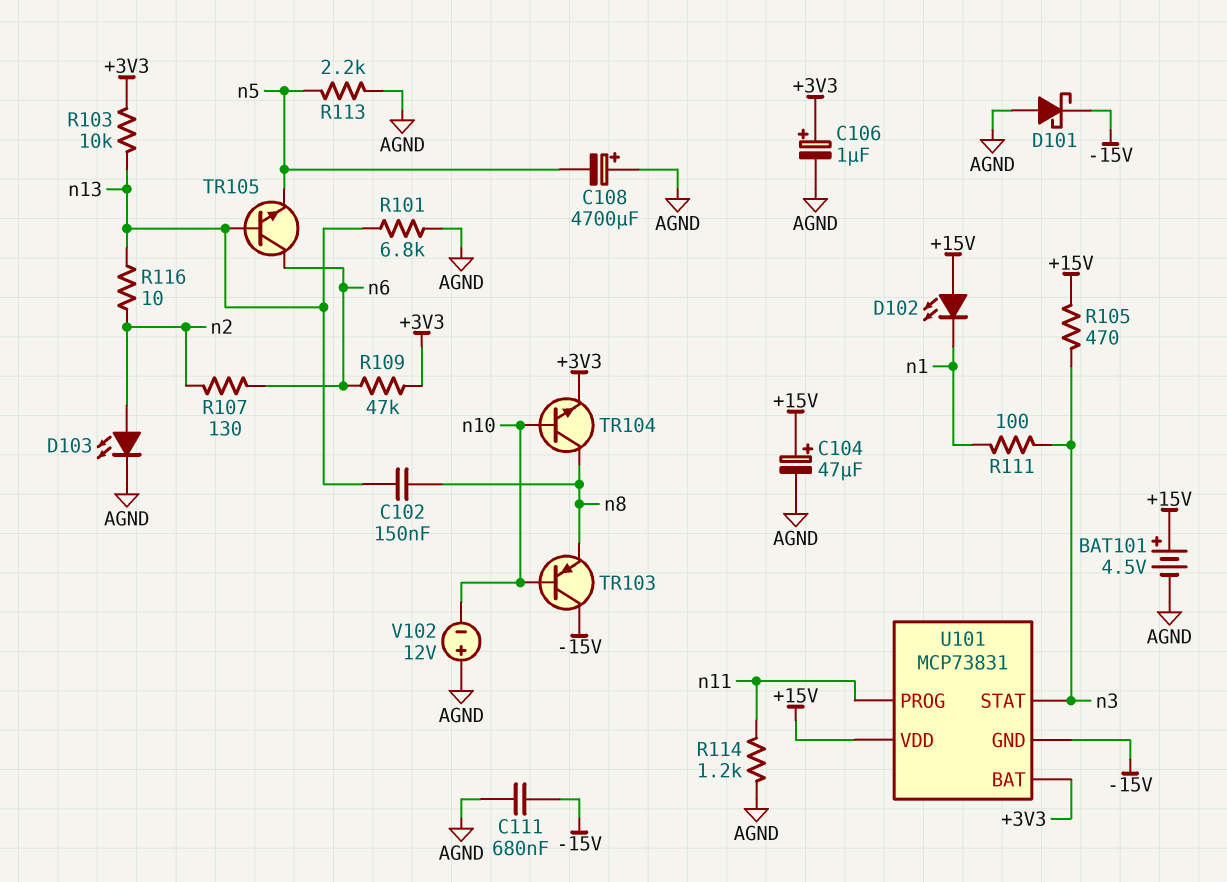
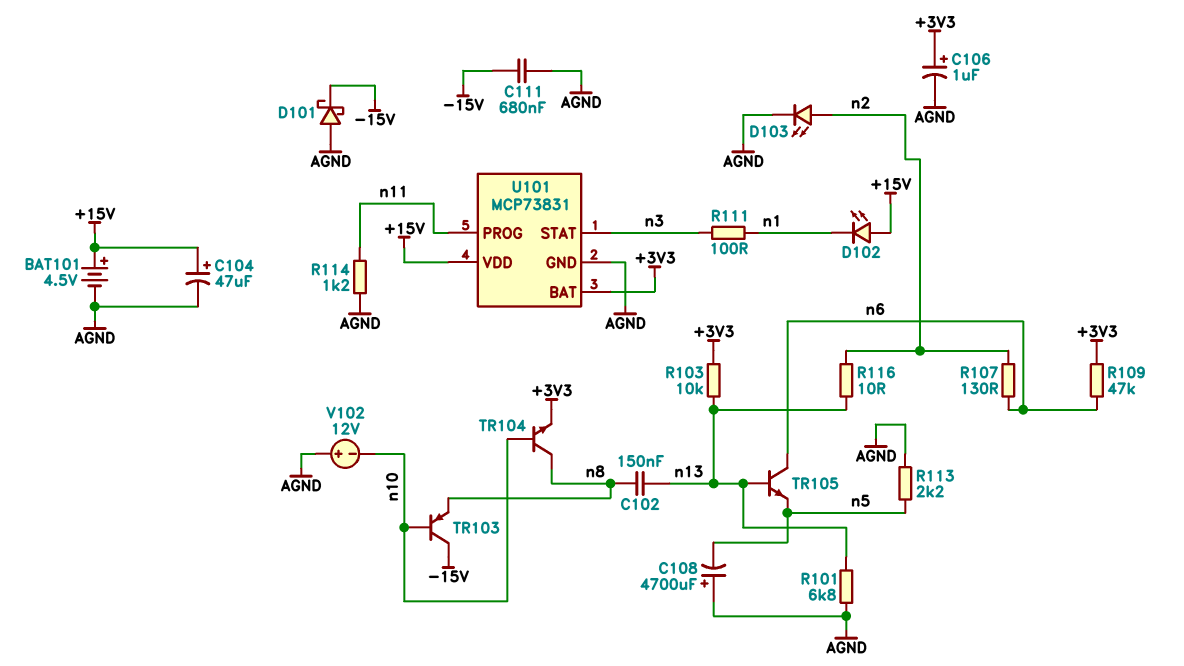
R105: 470 (+15V, n3) -> none
U101 pin GND: -15V -> AGND

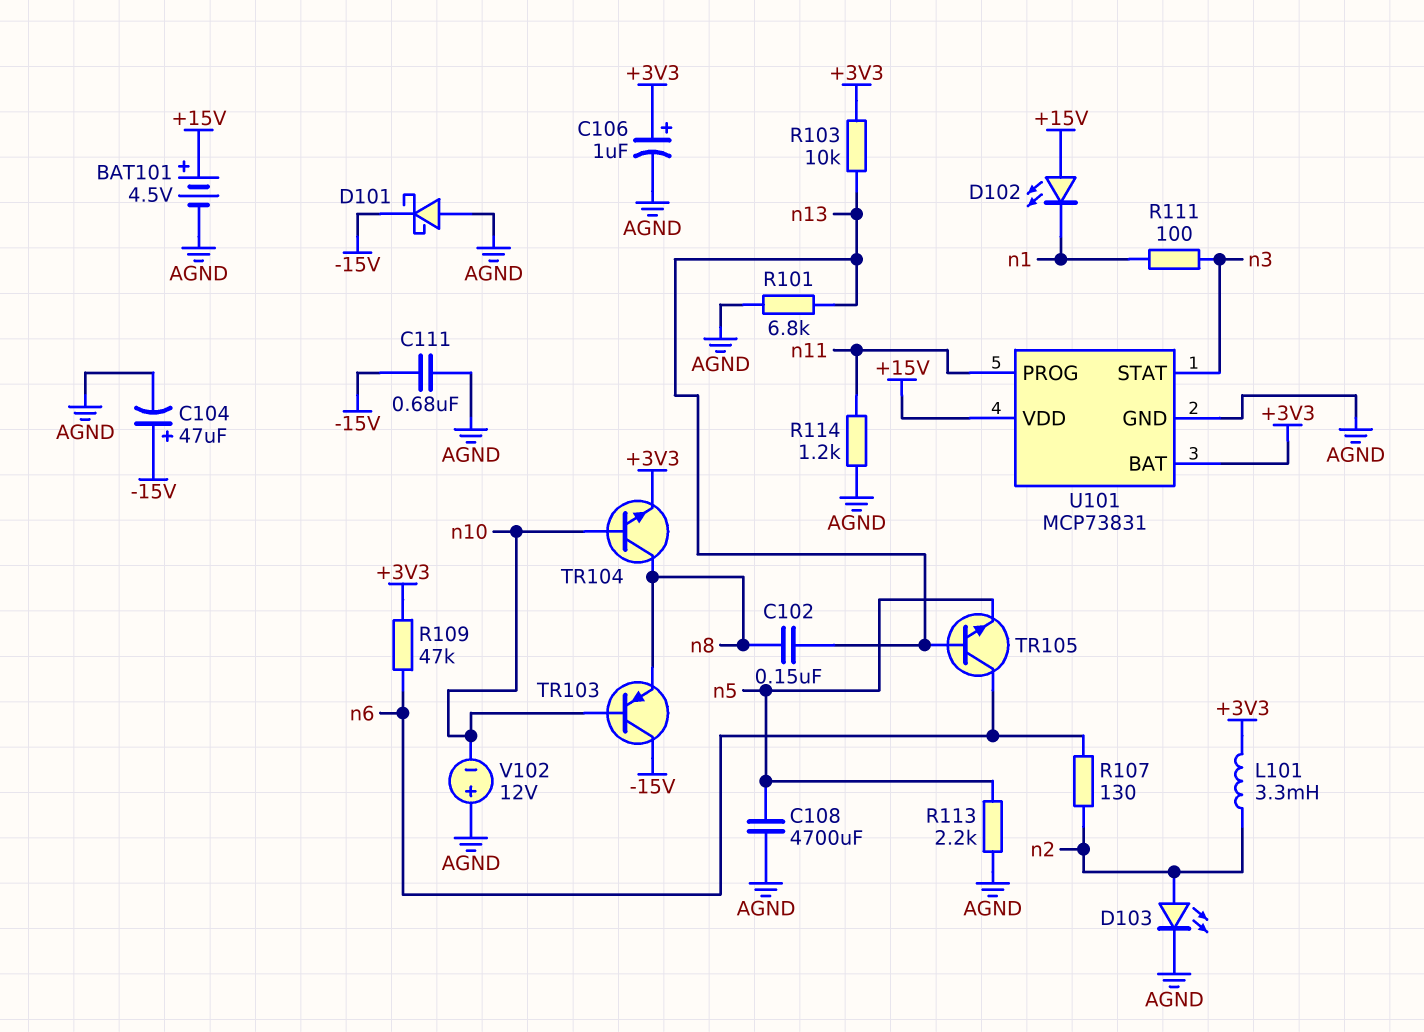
C104: 47uF (plus +15V, minus AGND) -> 47uF (plus -15V, minus AGND)
C108: 4700uF (plus AGND, minus n5) -> 4700uF (AGND, n5)
L101: none -> 3.3mH (+3V3, n2)
R116: 10 (n2, n13) -> none

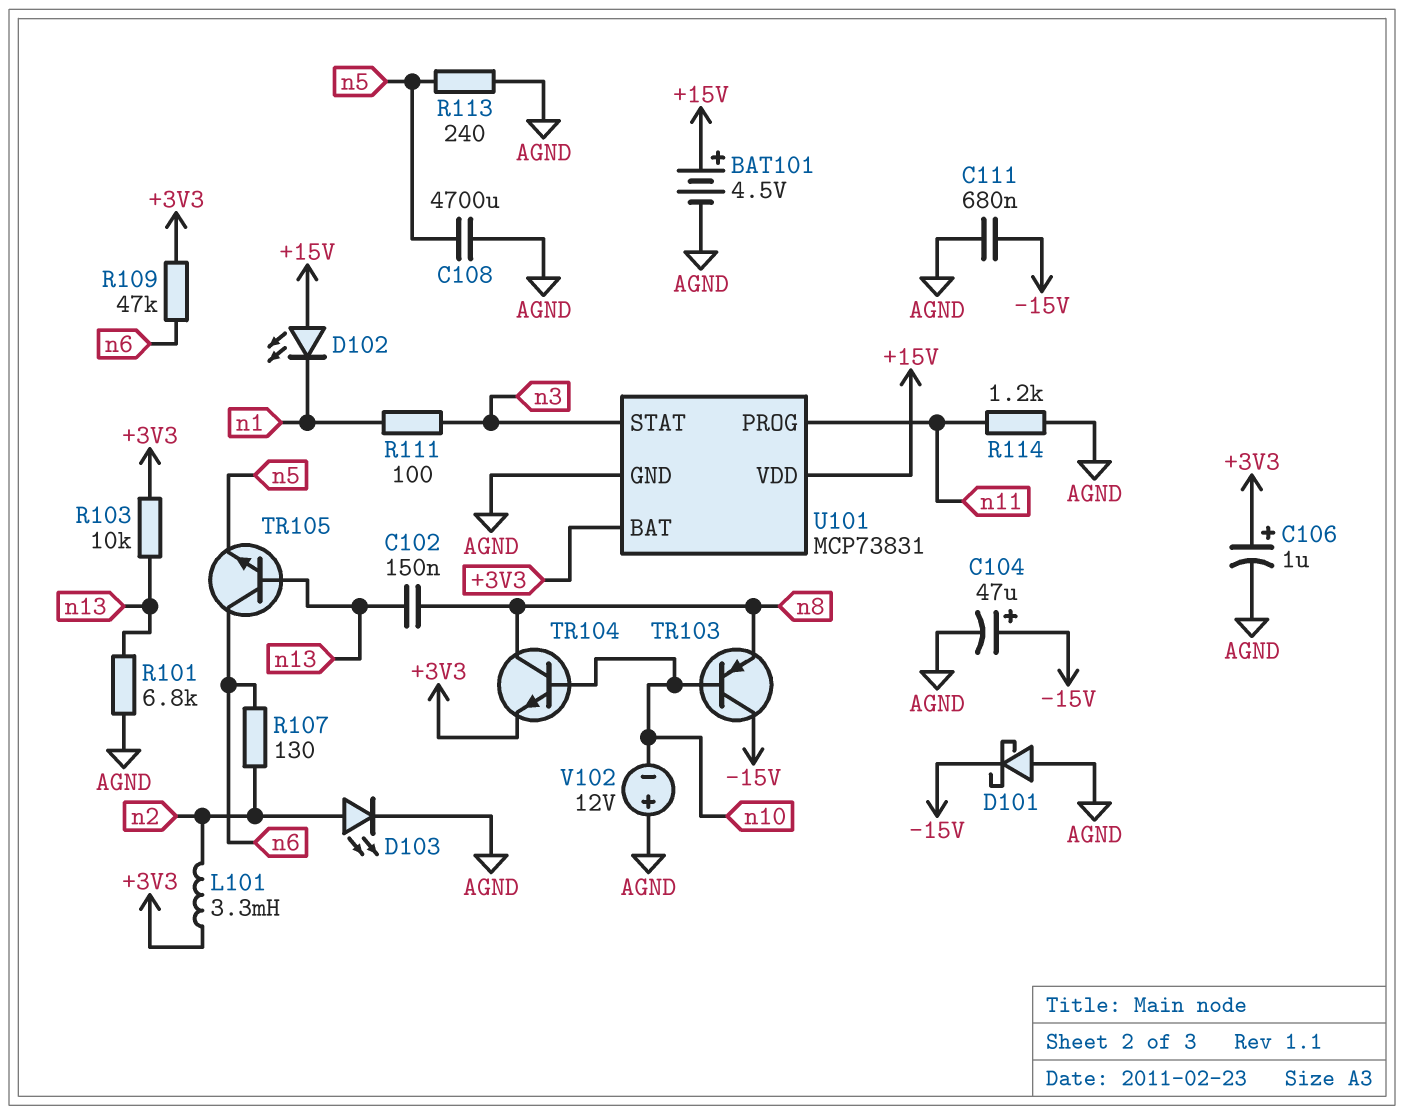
R113: 2.2k (AGND, n5) -> 240 (AGND, n5)

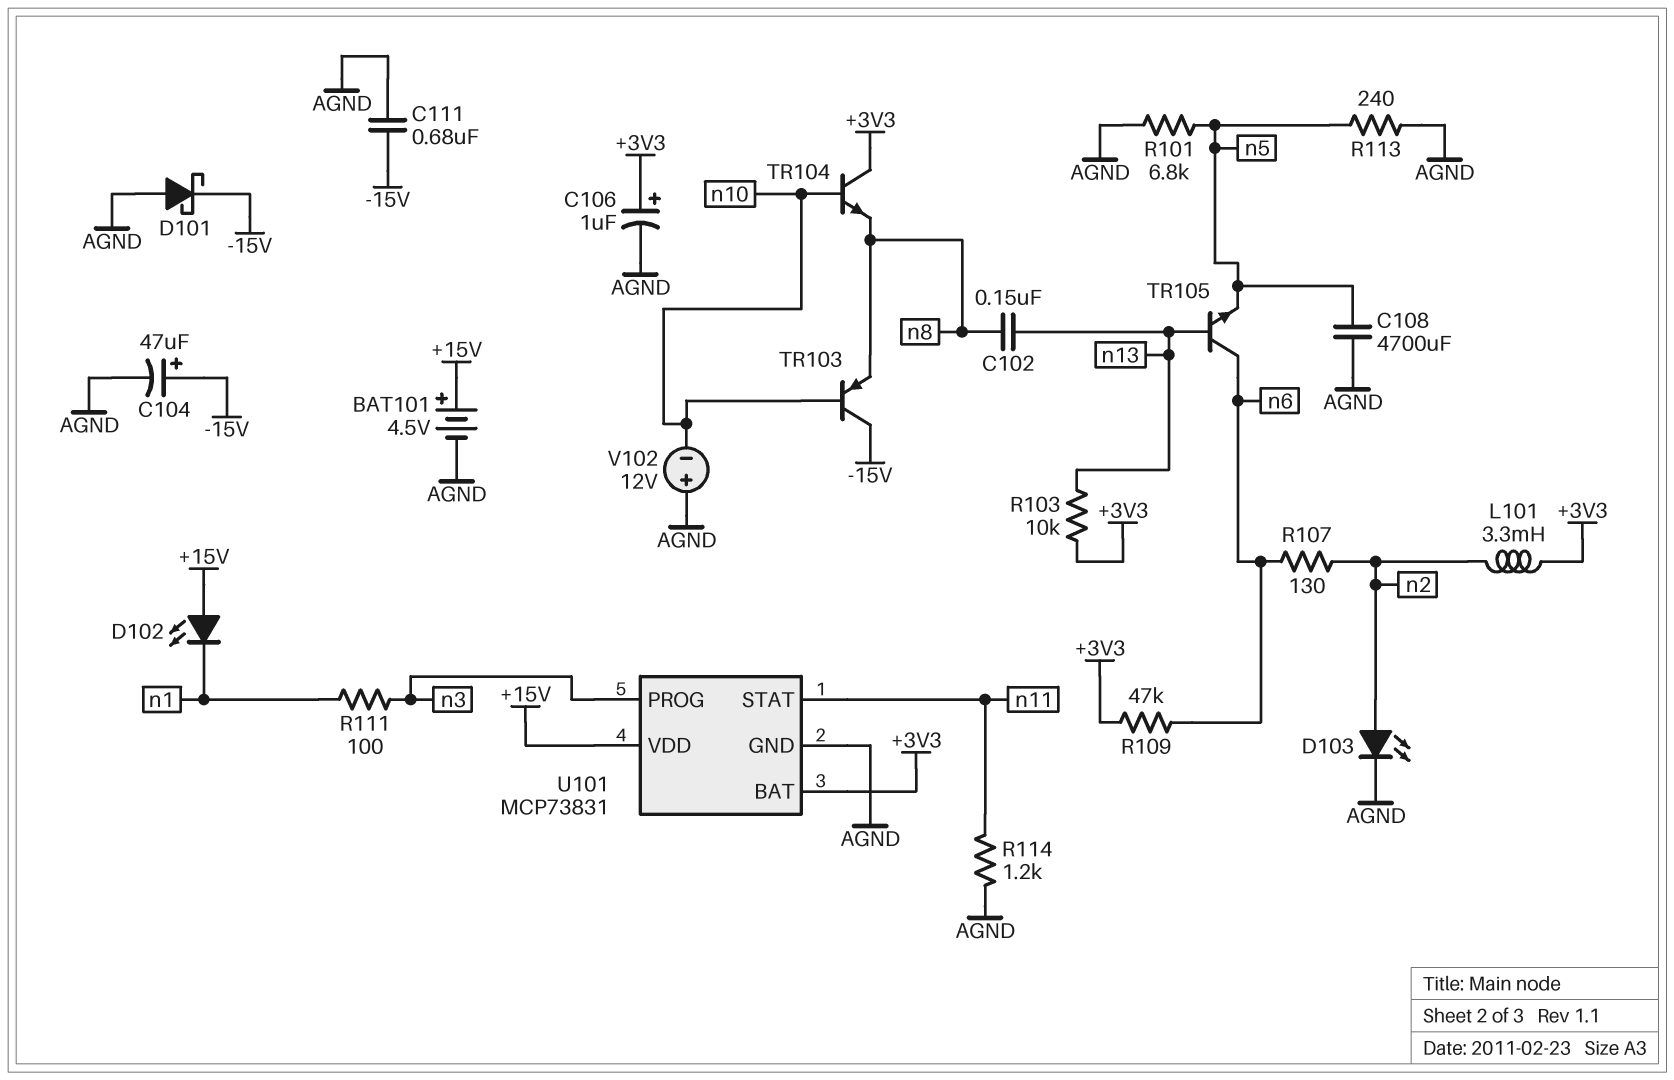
R101: 6.8k (AGND, n13) -> 6.8k (AGND, n5)
TR104: NPN (B n10, C n8, E +3V3) -> NPN (B n10, C +3V3, E n8)
U101 pin PROG: n11 -> n3
U101 pin STAT: n3 -> n11

